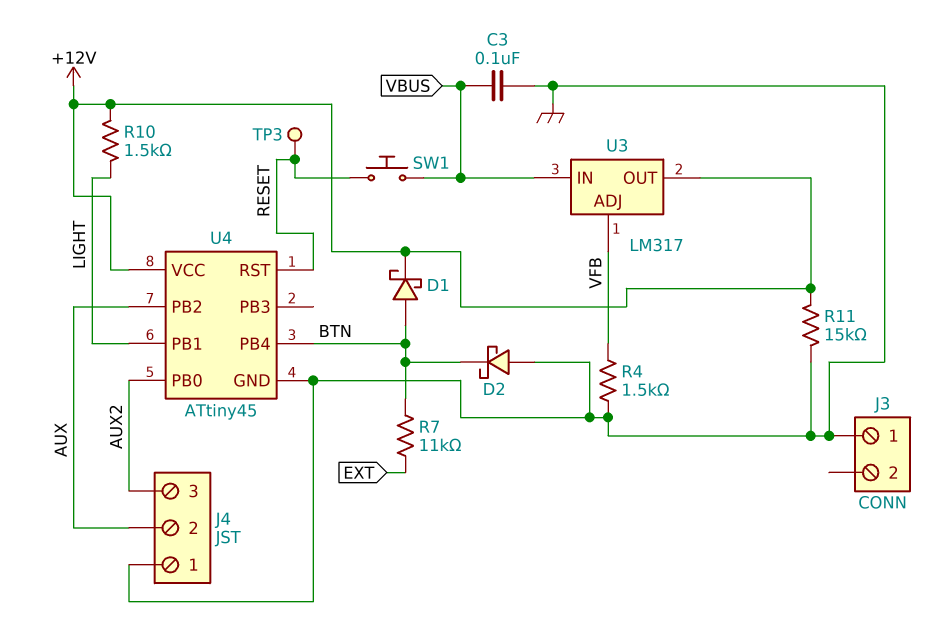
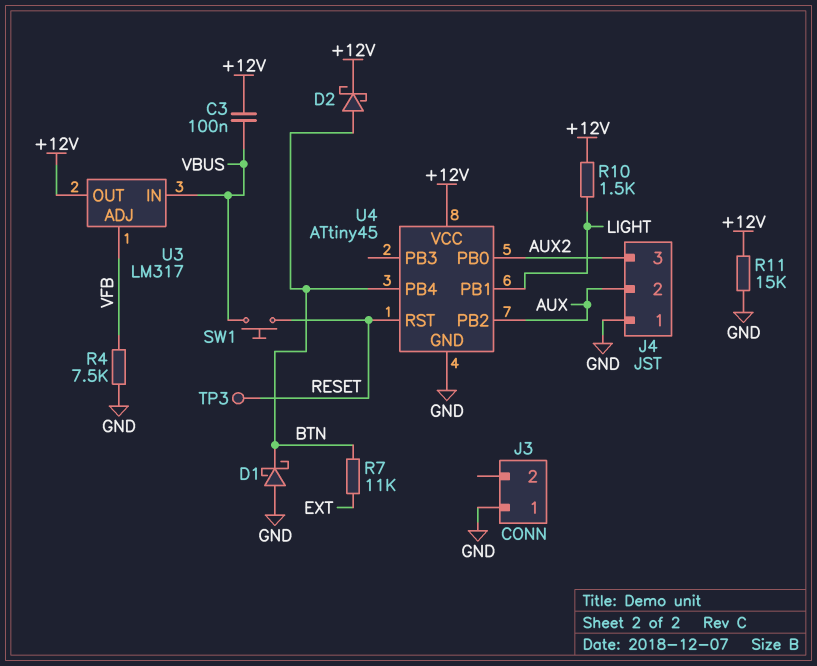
C3: 100nF (GND, VBUS) -> 100nF (+12V, VBUS)
D1: schottky (A BTN, K +12V) -> schottky (A GND, K BTN)
D2: schottky (A GND, K BTN) -> schottky (A BTN, K +12V)
R4: 1.5k (GND, VFB) -> 7.5k (GND, VFB)

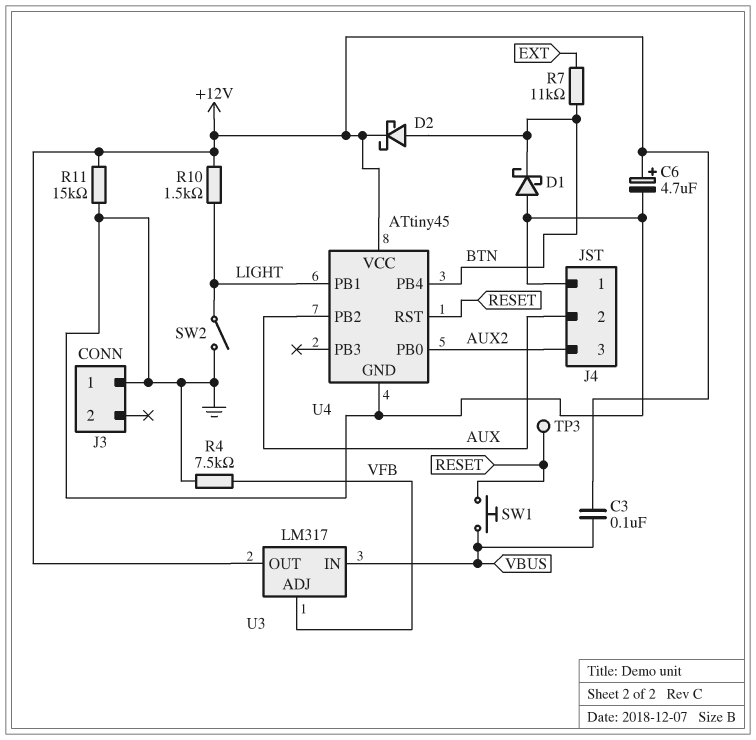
C6: none -> 4.7uF (plus +12V, minus GND)
SW2: none -> switch (GND, LIGHT)

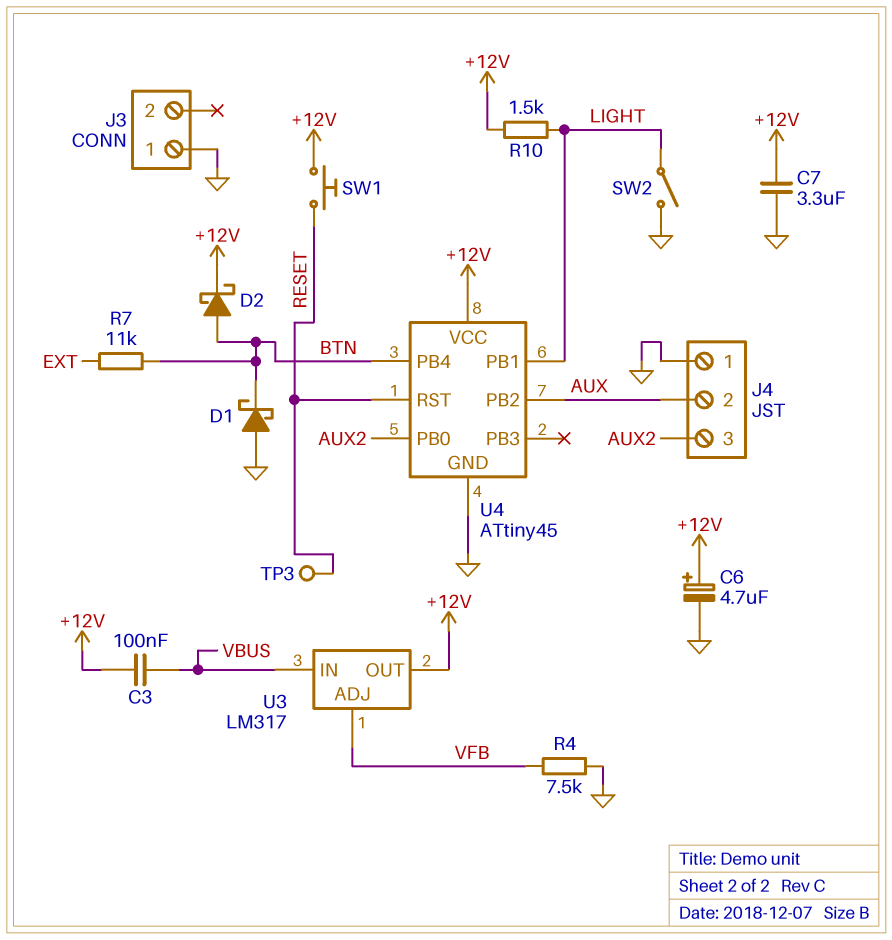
C7: none -> 3.3uF (+12V, GND)
R11: 15k (+12V, GND) -> none
SW1: button (RESET, VBUS) -> button (+12V, RESET)

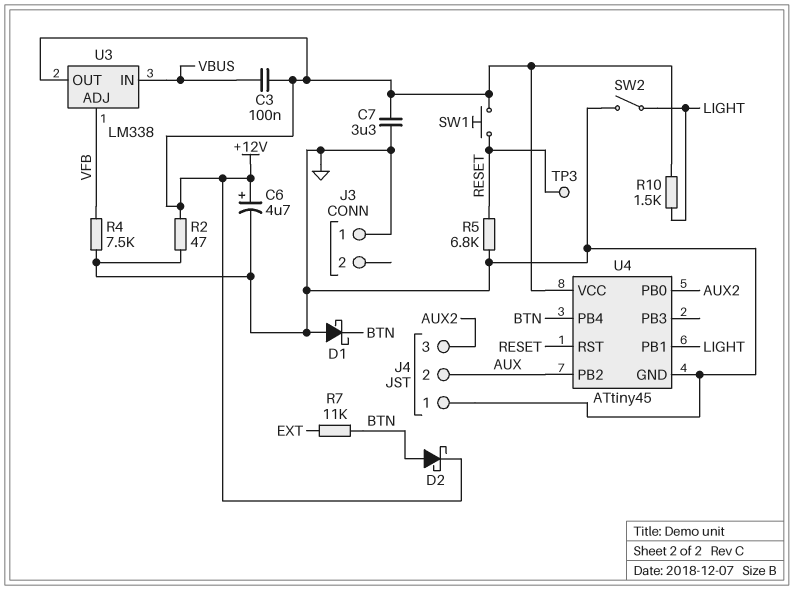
R2: none -> 47 (+12V, GND)
R5: none -> 6.8k (GND, RESET)
U3: LM317 -> LM338

